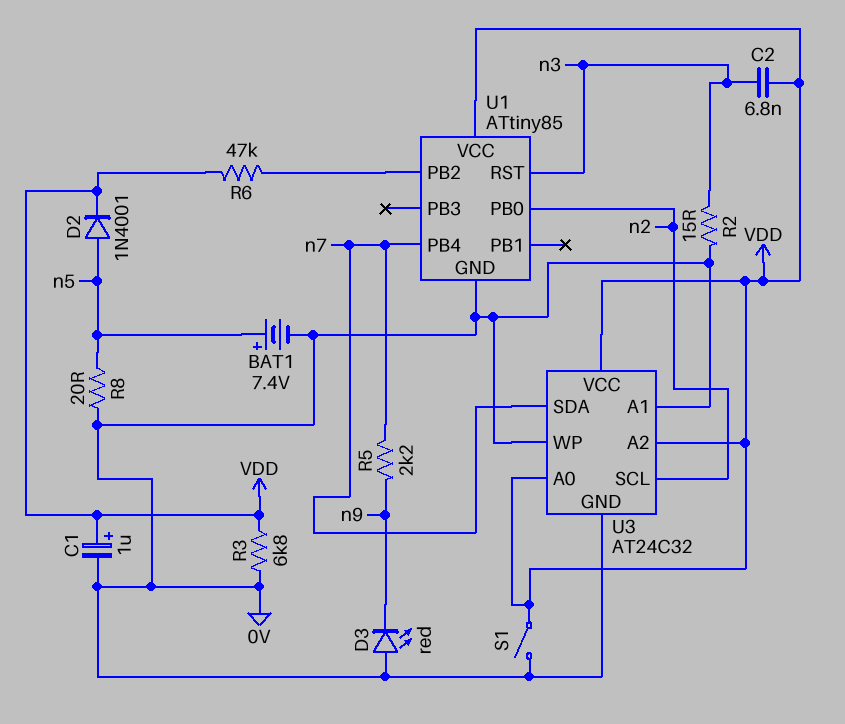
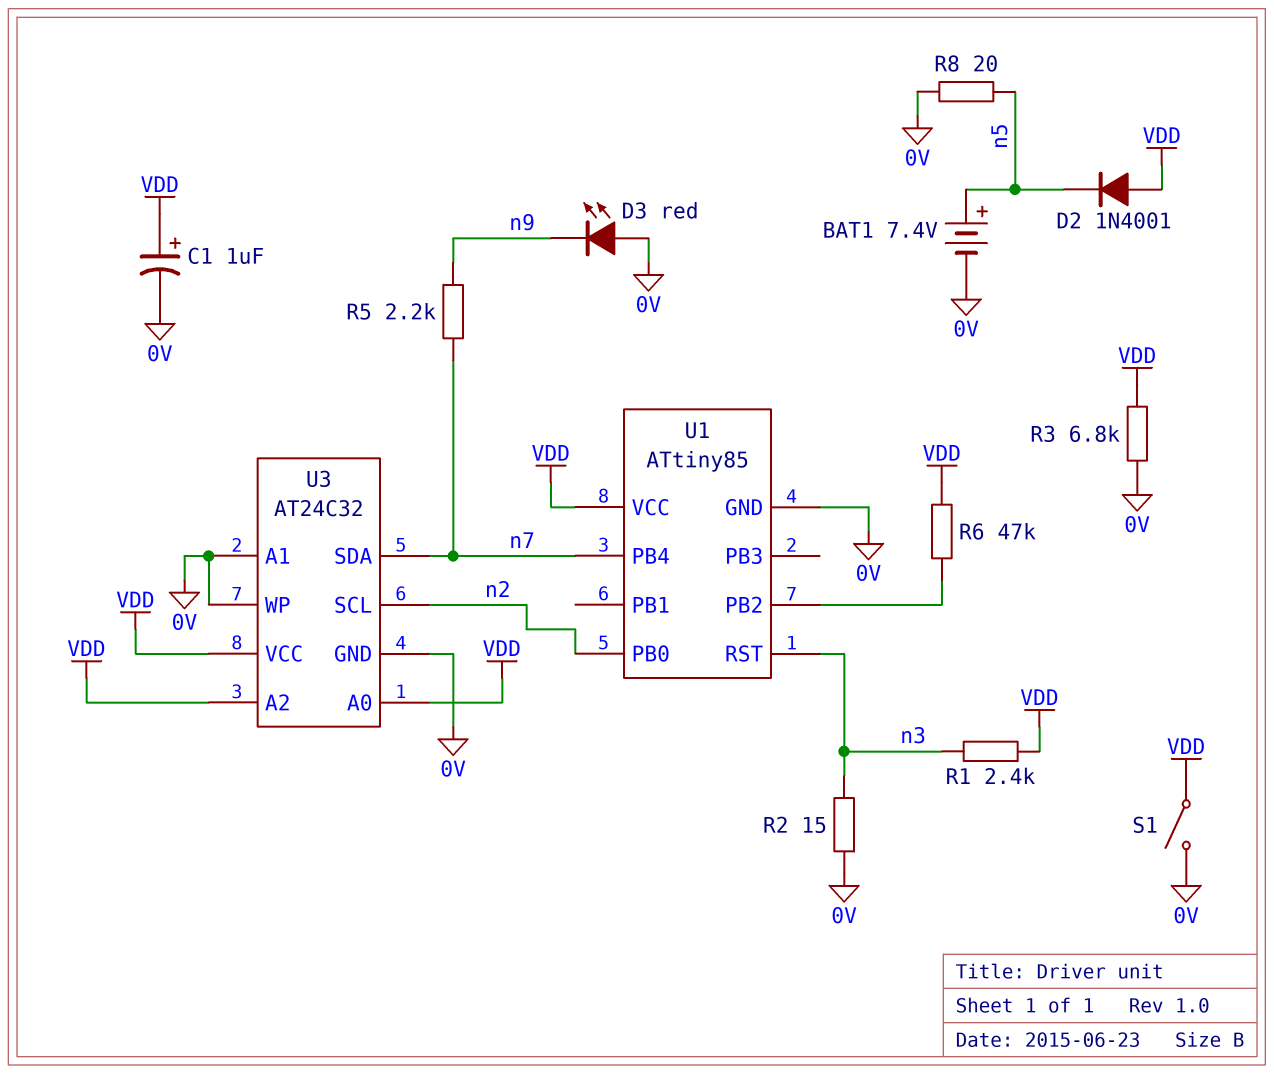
C2: 6.8nF (VDD, n3) -> none
D2: diode 1N4001 (A n5, K VDD) -> diode 1N4001 (A VDD, K n5)
R1: none -> 2.4k (VDD, n3)

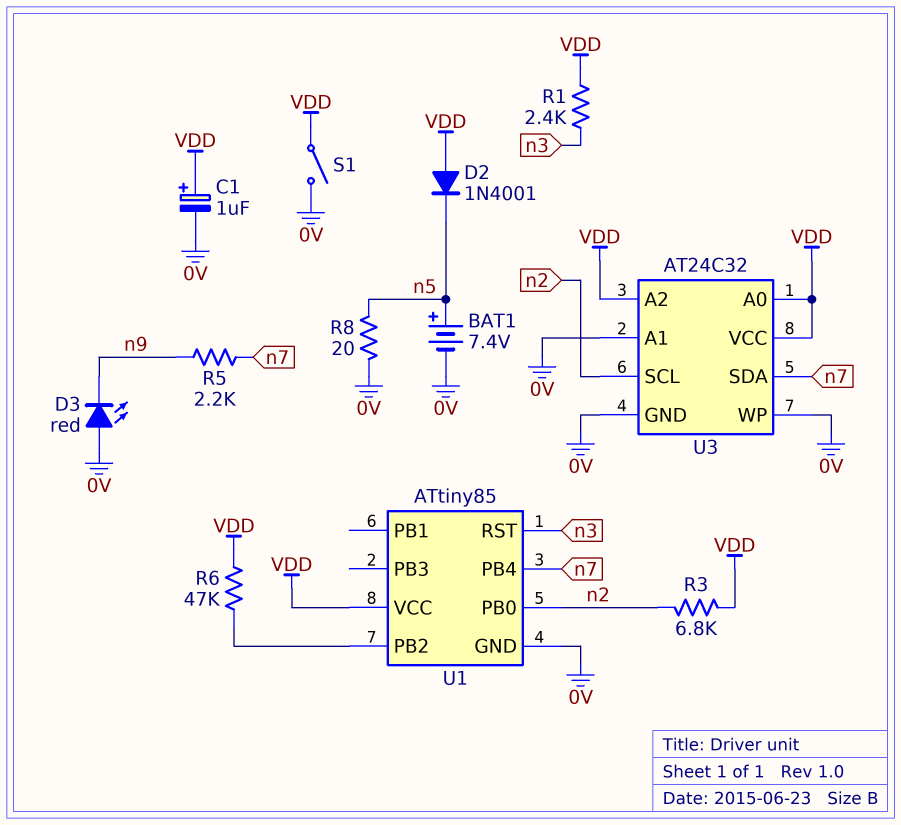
R2: 15 (0V, n3) -> none
R3: 6.8k (0V, VDD) -> 6.8k (VDD, n2)

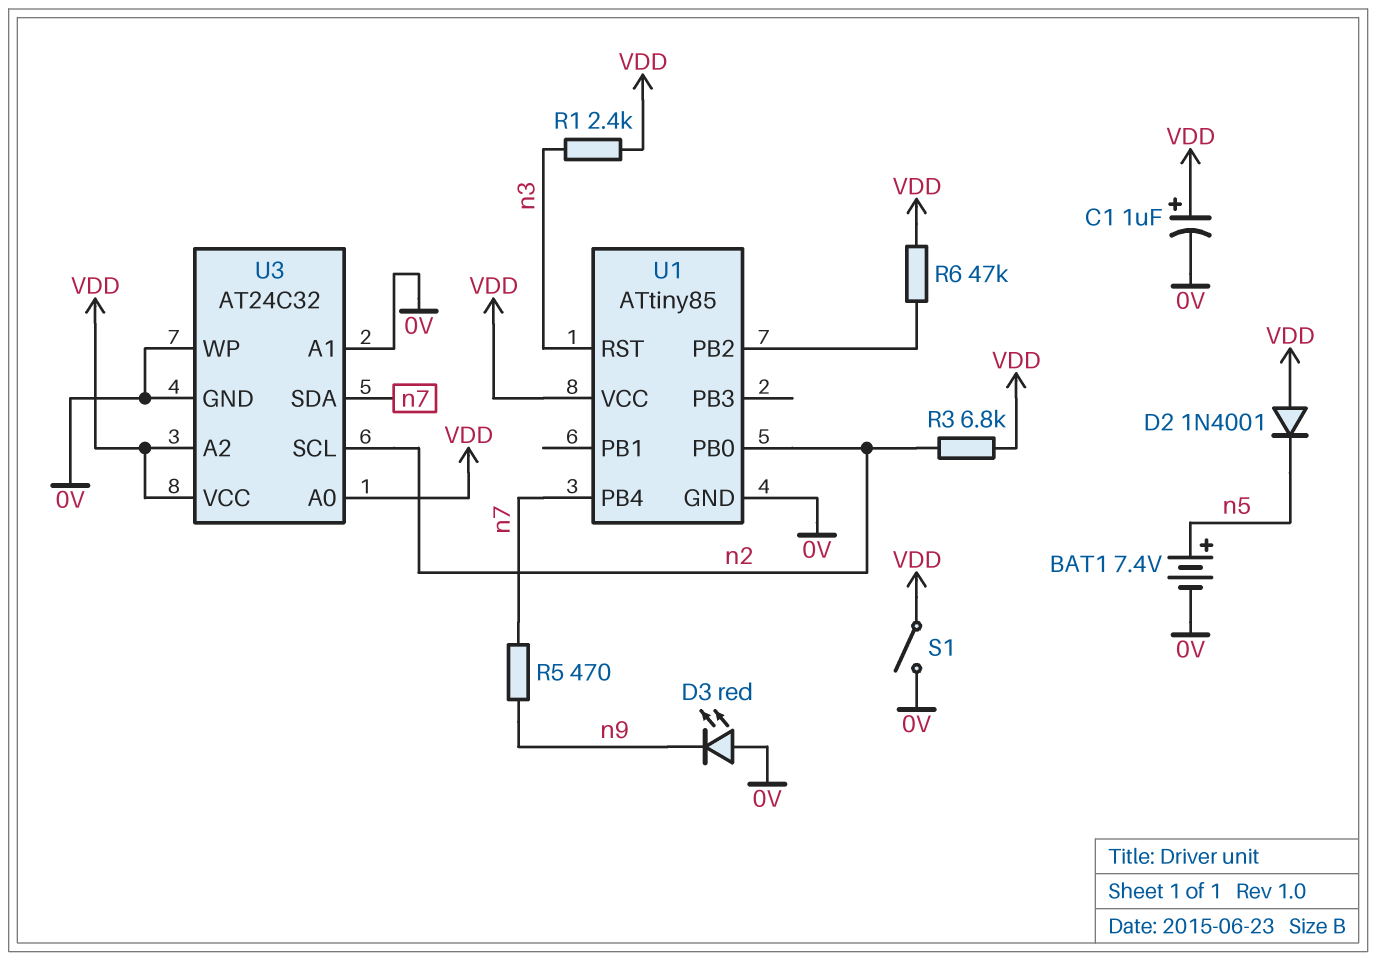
R5: 2.2k (n7, n9) -> 470 (n7, n9)
R8: 20 (0V, n5) -> none

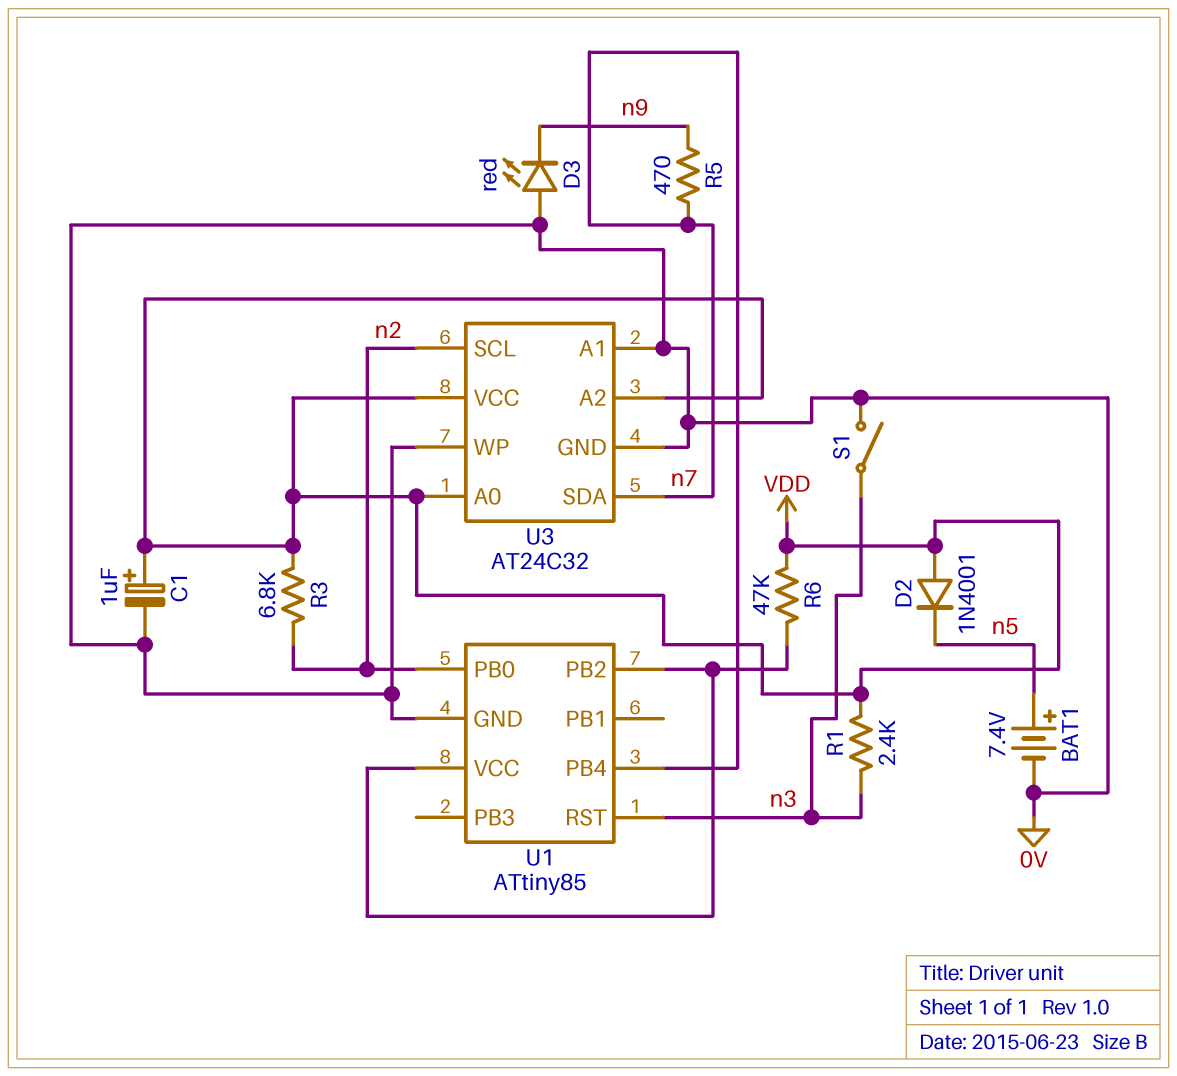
S1: switch (0V, VDD) -> switch (0V, n3)
U1 pin VCC: VDD -> U1/PB2

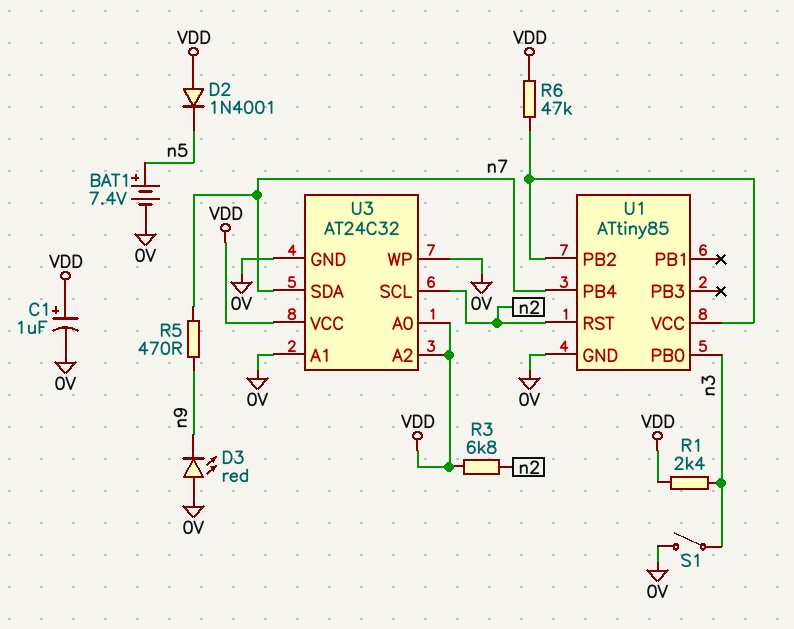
U1 pin PB0: n2 -> n3
U1 pin RST: n3 -> n2

